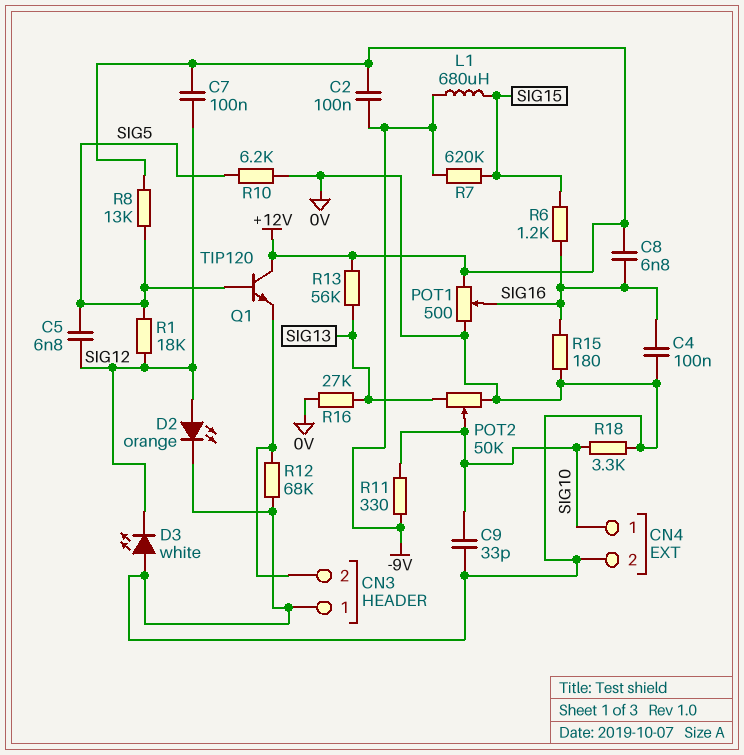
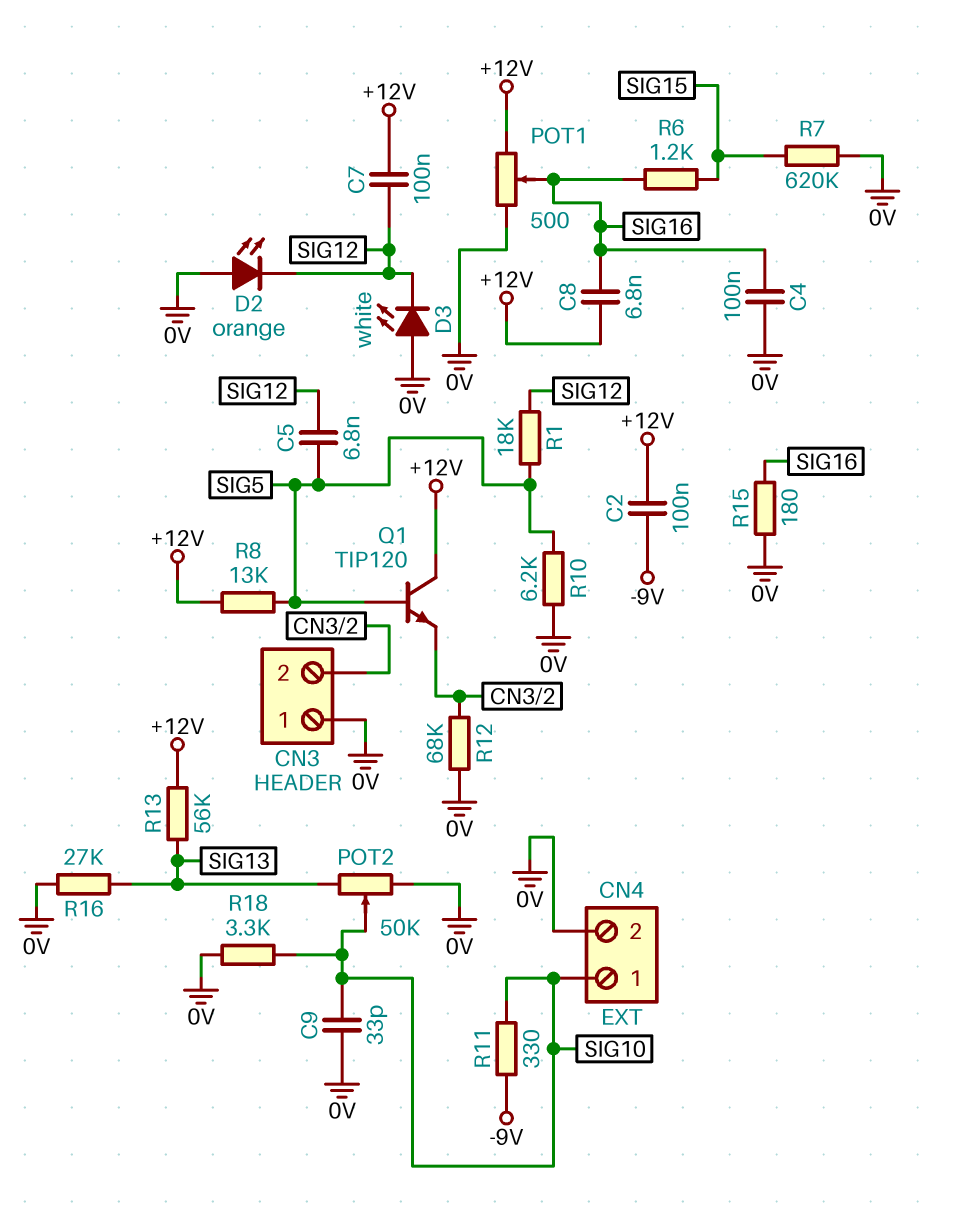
D2: LED orange (A SIG12, K 0V) -> LED orange (A 0V, K SIG12)
L1: 680uH (-9V, SIG15) -> none
R7: 620k (-9V, SIG15) -> 620k (0V, SIG15)

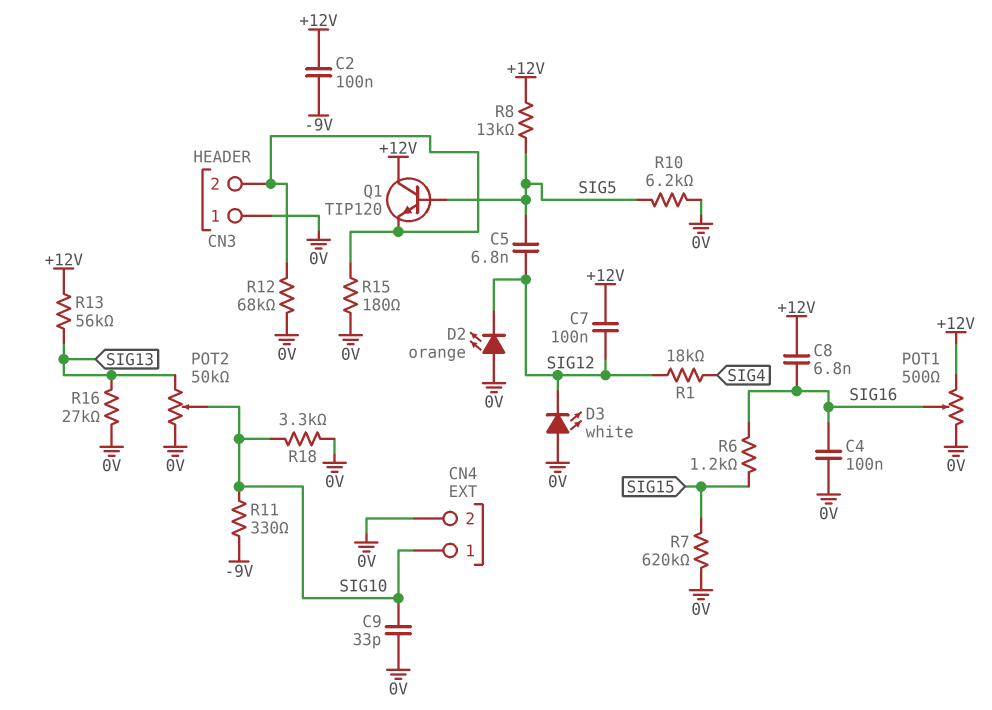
R1: 18k (SIG5, SIG12) -> 18k (SIG4, SIG12)
R15: 180 (0V, SIG16) -> 180 (0V, CN3/2)

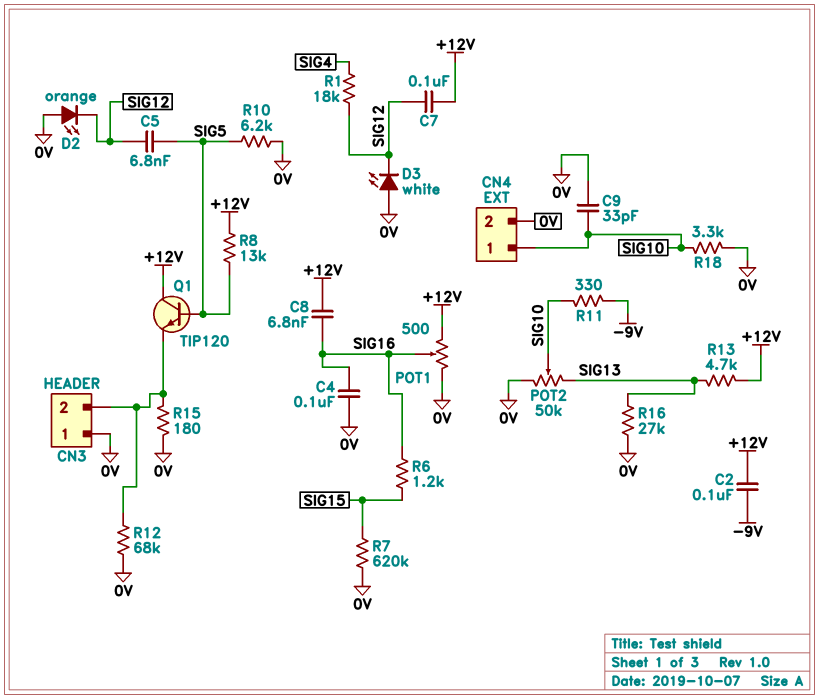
R13: 56k (+12V, SIG13) -> 4.7k (+12V, SIG13)

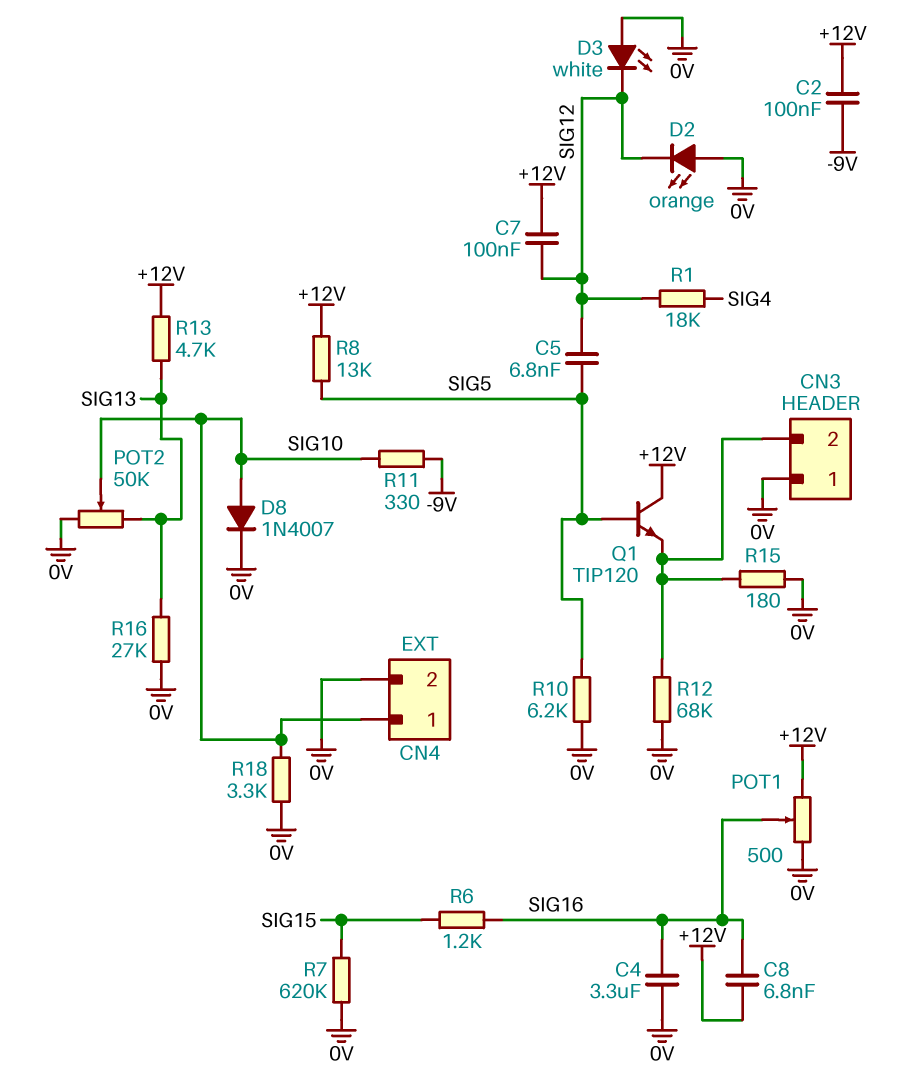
C4: 100nF (0V, SIG16) -> 3.3uF (0V, SIG16)
C9: 33pF (0V, SIG10) -> none
D8: none -> diode 1N4007 (A SIG10, K 0V)

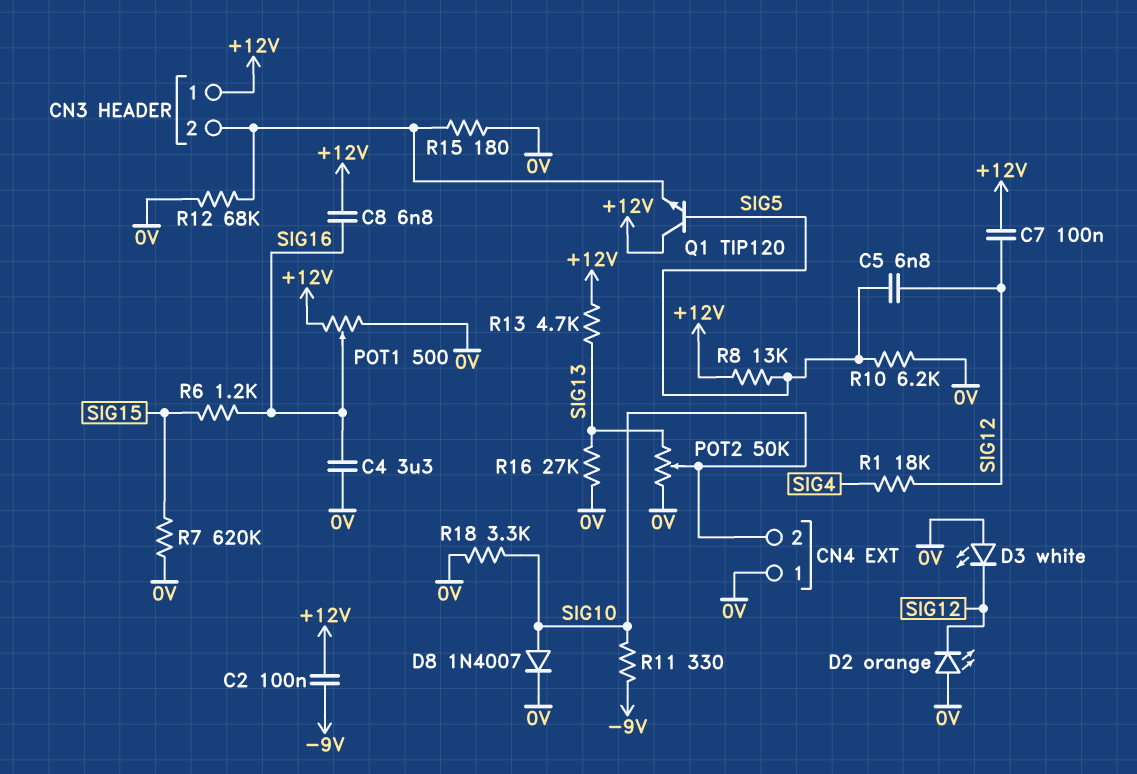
CN3 pin 1: 0V -> +12V
CN4 pin 1: SIG10 -> 0V
CN4 pin 2: 0V -> SIG10

